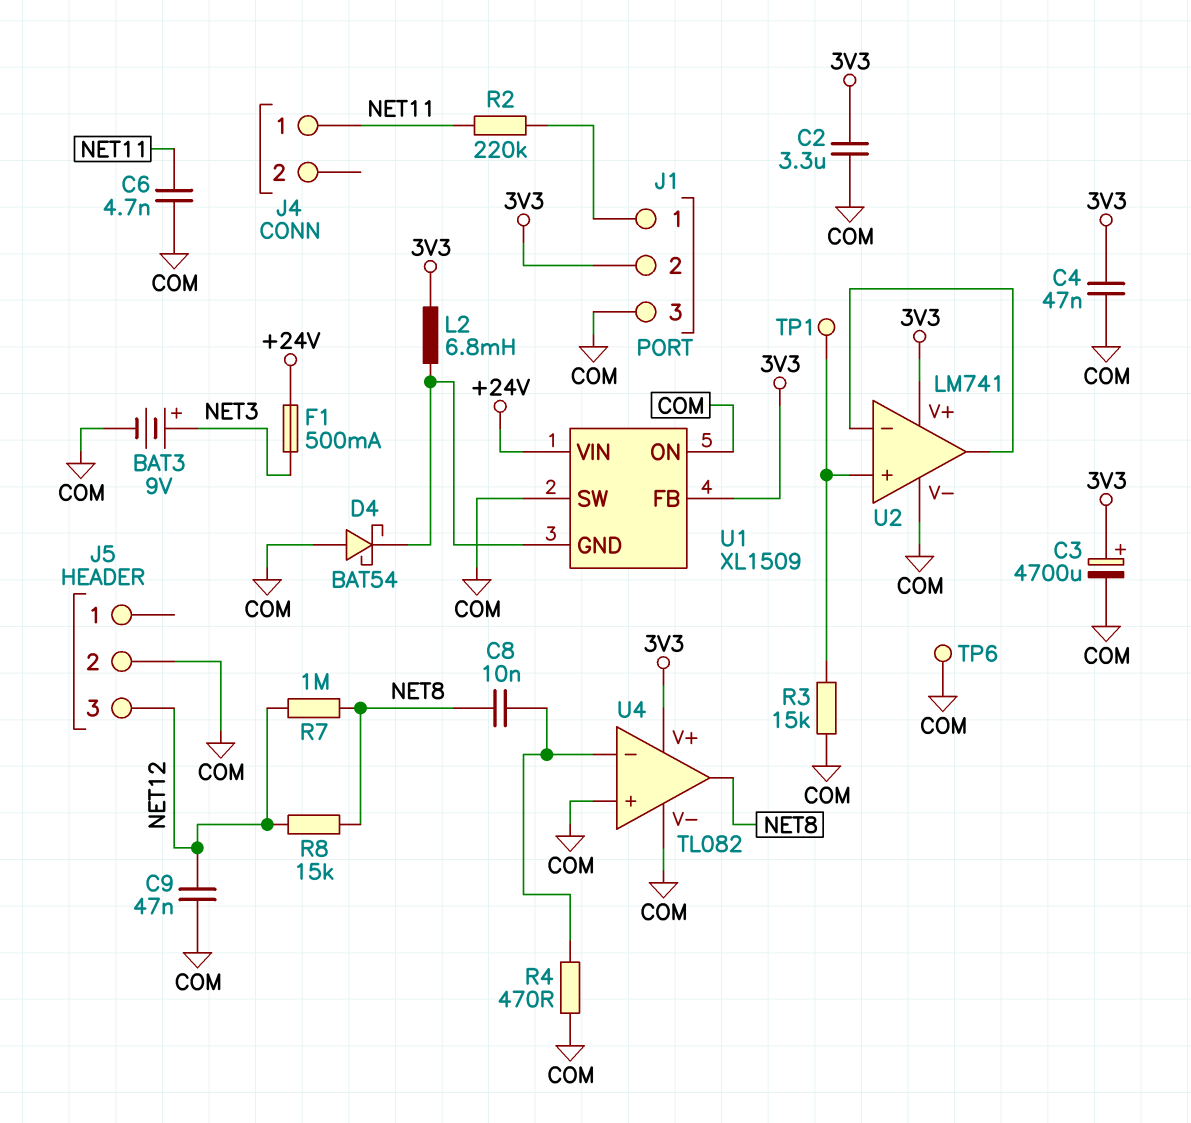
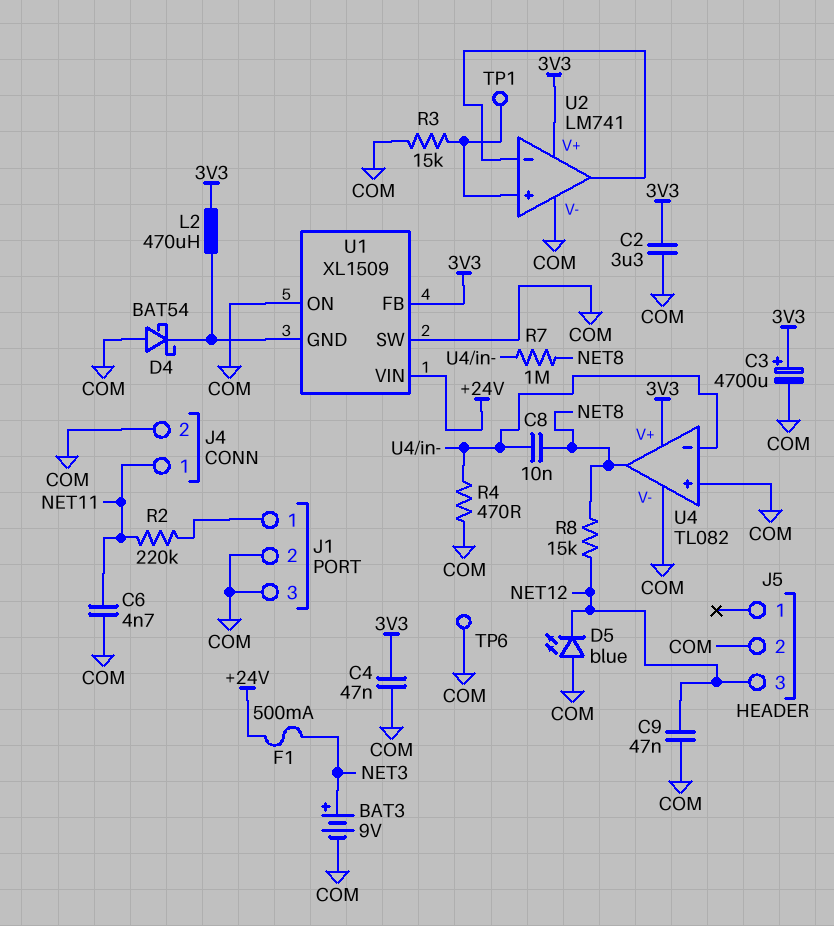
D5: none -> LED blue (A COM, K NET12)
J1 pin 2: 3V3 -> COM
J4 pin 2: none -> COM
L2: 6.8mH (3V3, U1/GND) -> 470uH (3V3, U1/GND)
R7: 1M (NET8, NET12) -> 1M (NET8, U4/in-)

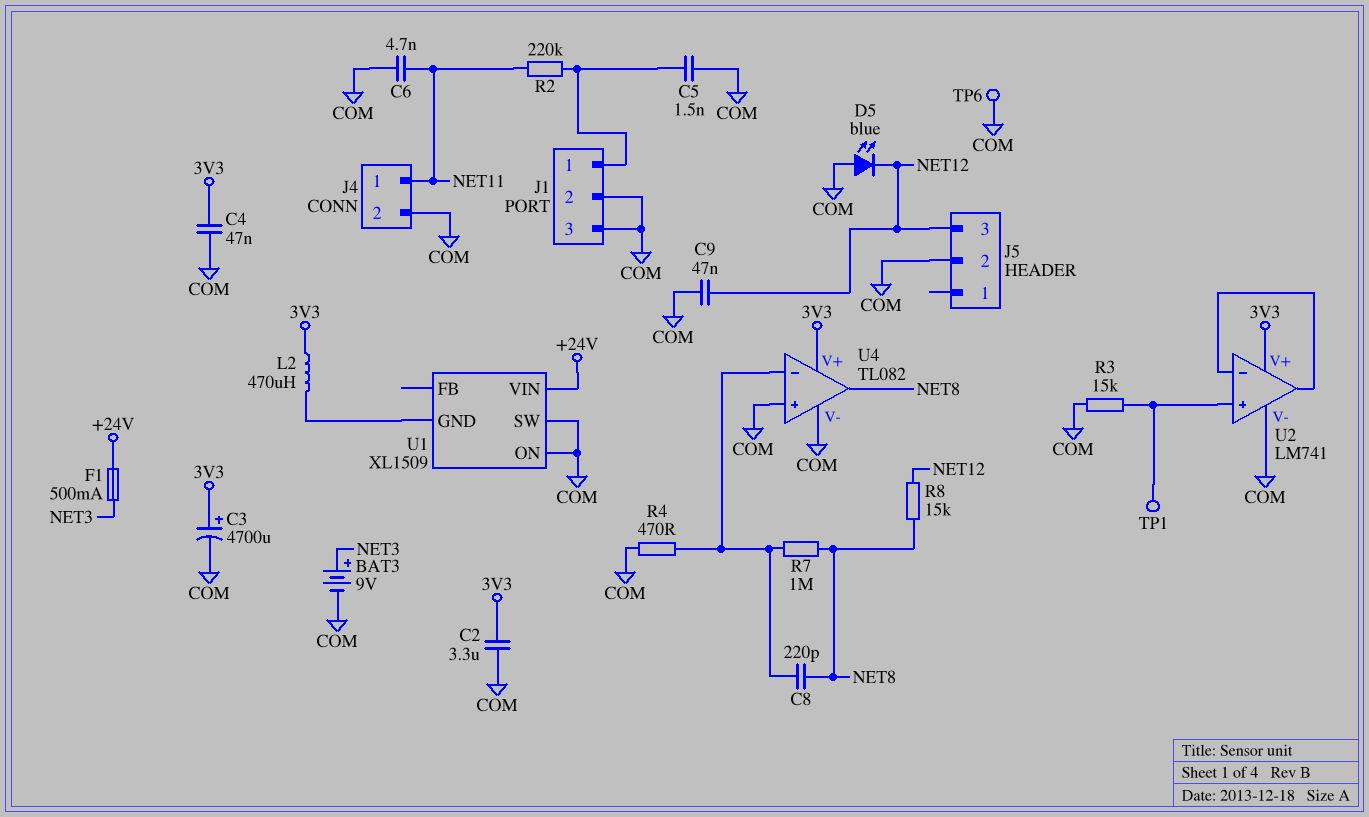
C5: none -> 1.5nF (COM, J1/1)
C8: 10nF (NET8, U4/in-) -> 220pF (NET8, U4/in-)
D4: schottky BAT54 (A COM, K U1/GND) -> none
U1 pin FB: 3V3 -> none

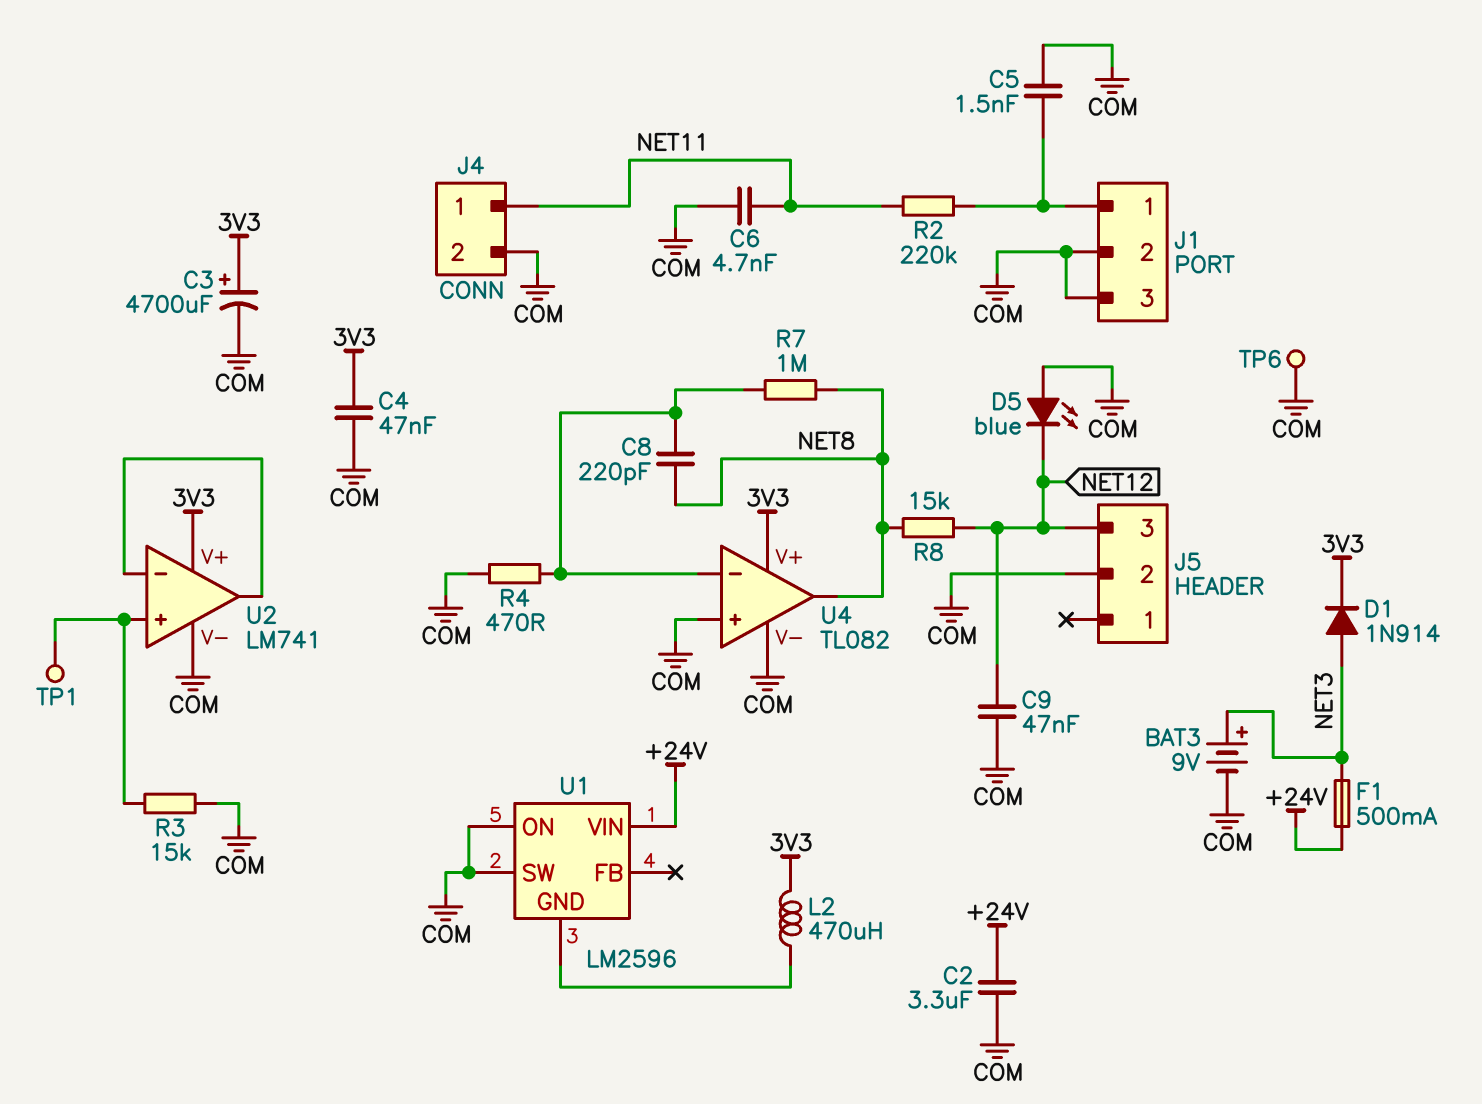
C2: 3.3uF (3V3, COM) -> 3.3uF (+24V, COM)
D1: none -> diode 1N914 (A NET3, K 3V3)
U1: XL1509 -> LM2596

